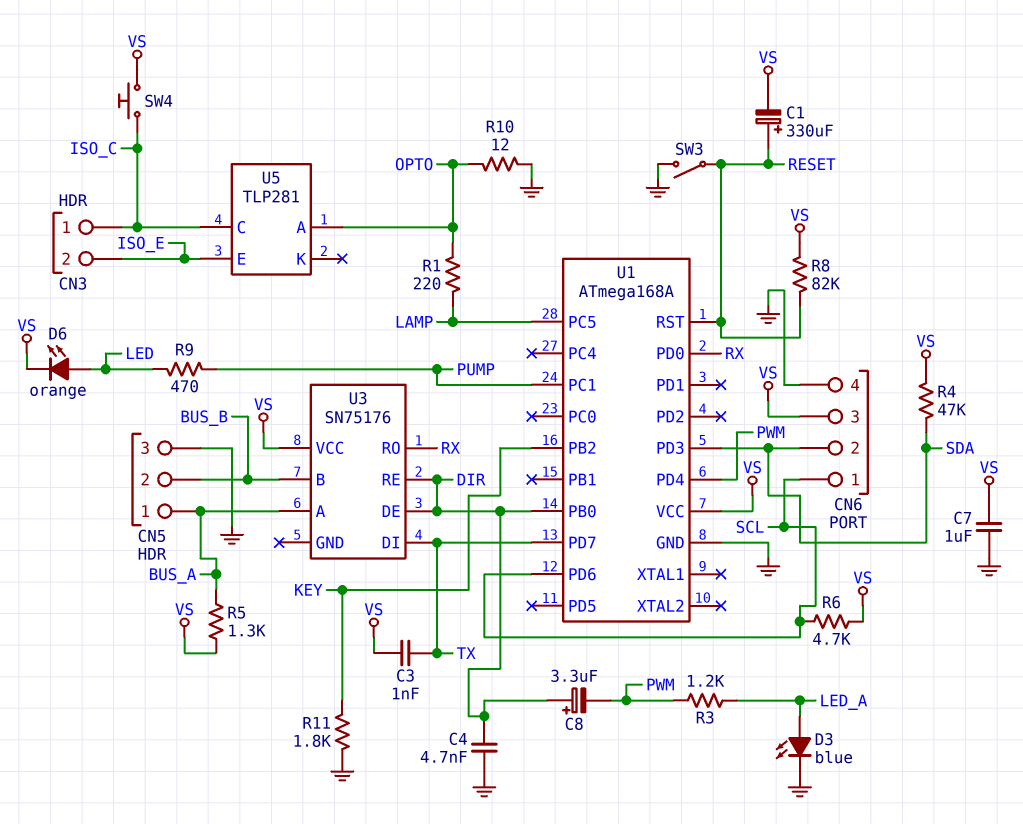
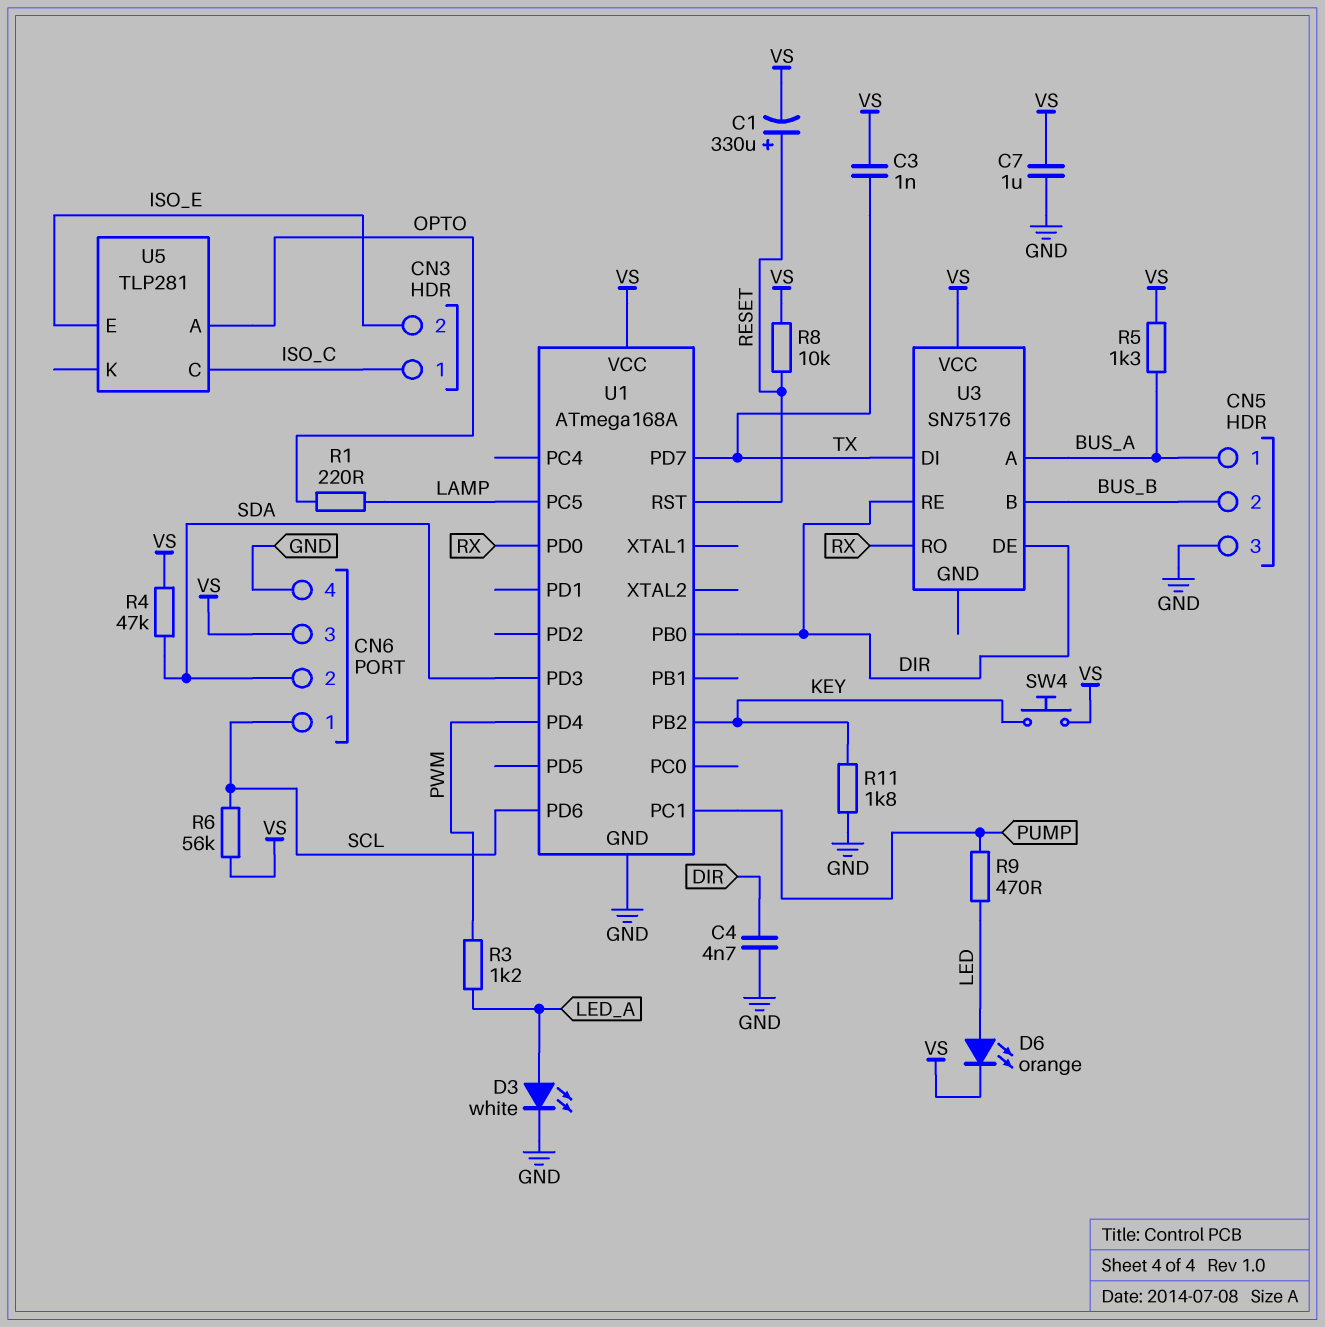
C8: 3.3uF (plus DIR, minus PWM) -> none
D3: LED blue (A LED_A, K GND) -> LED white (A LED_A, K GND)
R6: 4.7k (SCL, VS) -> 56k (SCL, VS)
R8: 82k (RESET, VS) -> 10k (RESET, VS)
R10: 12 (GND, OPTO) -> none
SW3: switch (GND, RESET) -> none
SW4: button (ISO_C, VS) -> button (KEY, VS)

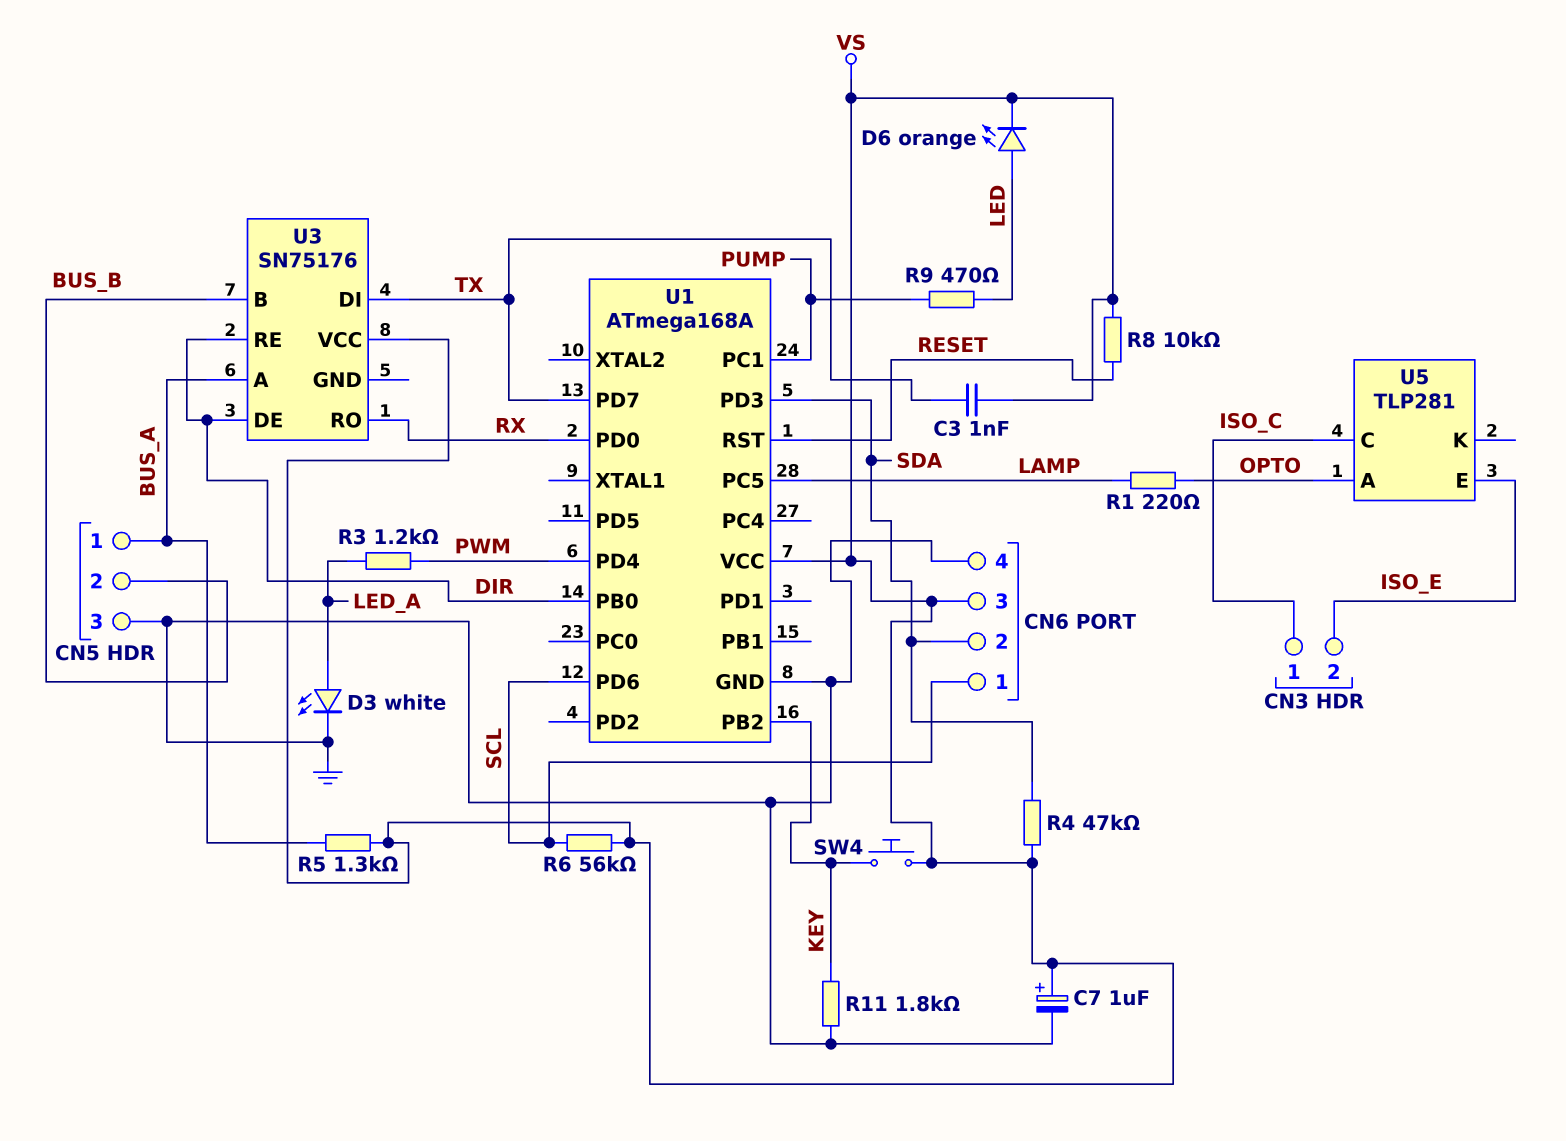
C1: 330uF (plus RESET, minus VS) -> none
C4: 4.7nF (DIR, GND) -> none
C7: 1uF (GND, VS) -> 1uF (plus VS, minus GND)

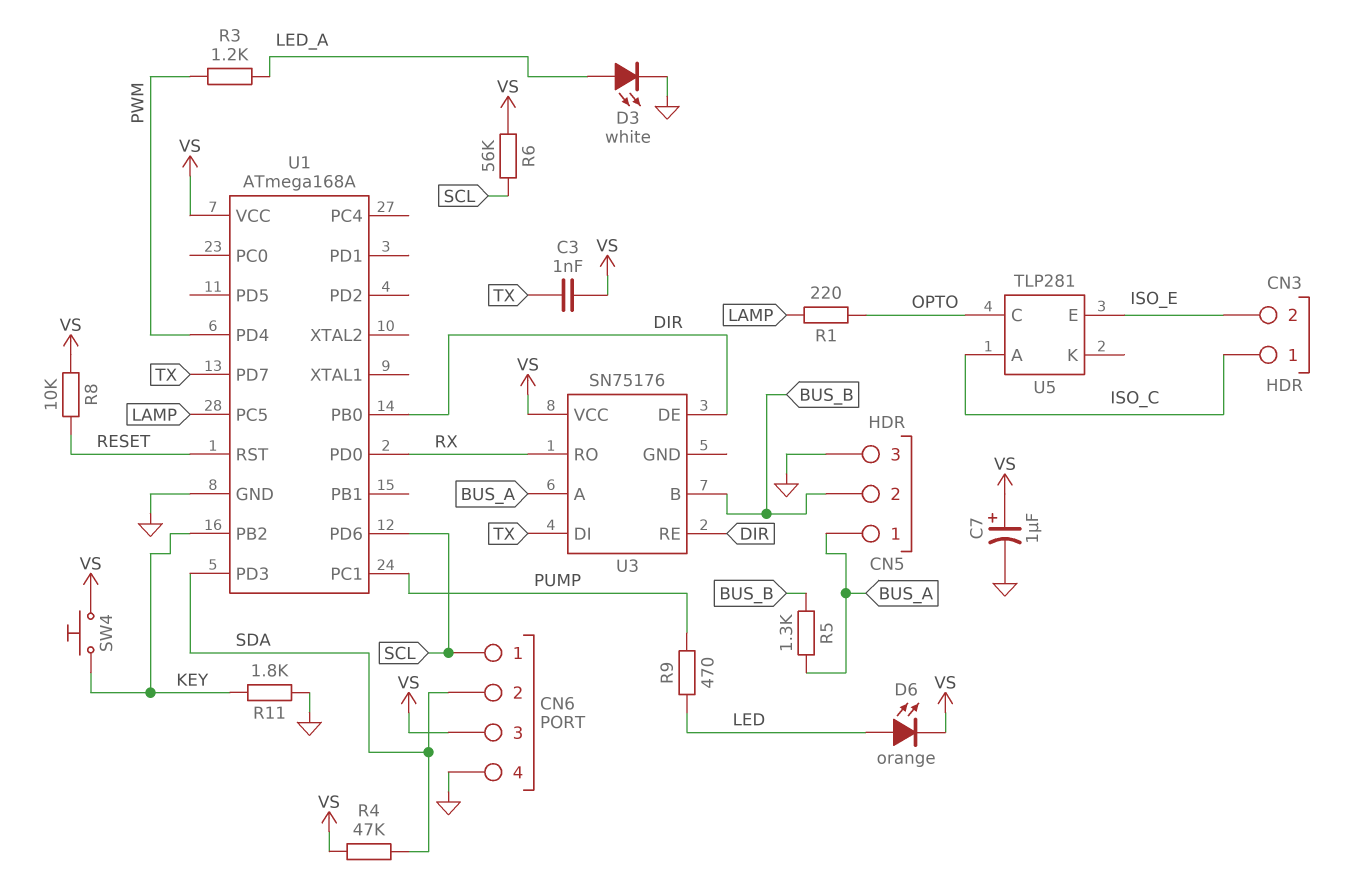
R5: 1.3k (BUS_A, VS) -> 1.3k (BUS_A, BUS_B)
U5 pin A: OPTO -> ISO_C
U5 pin C: ISO_C -> OPTO

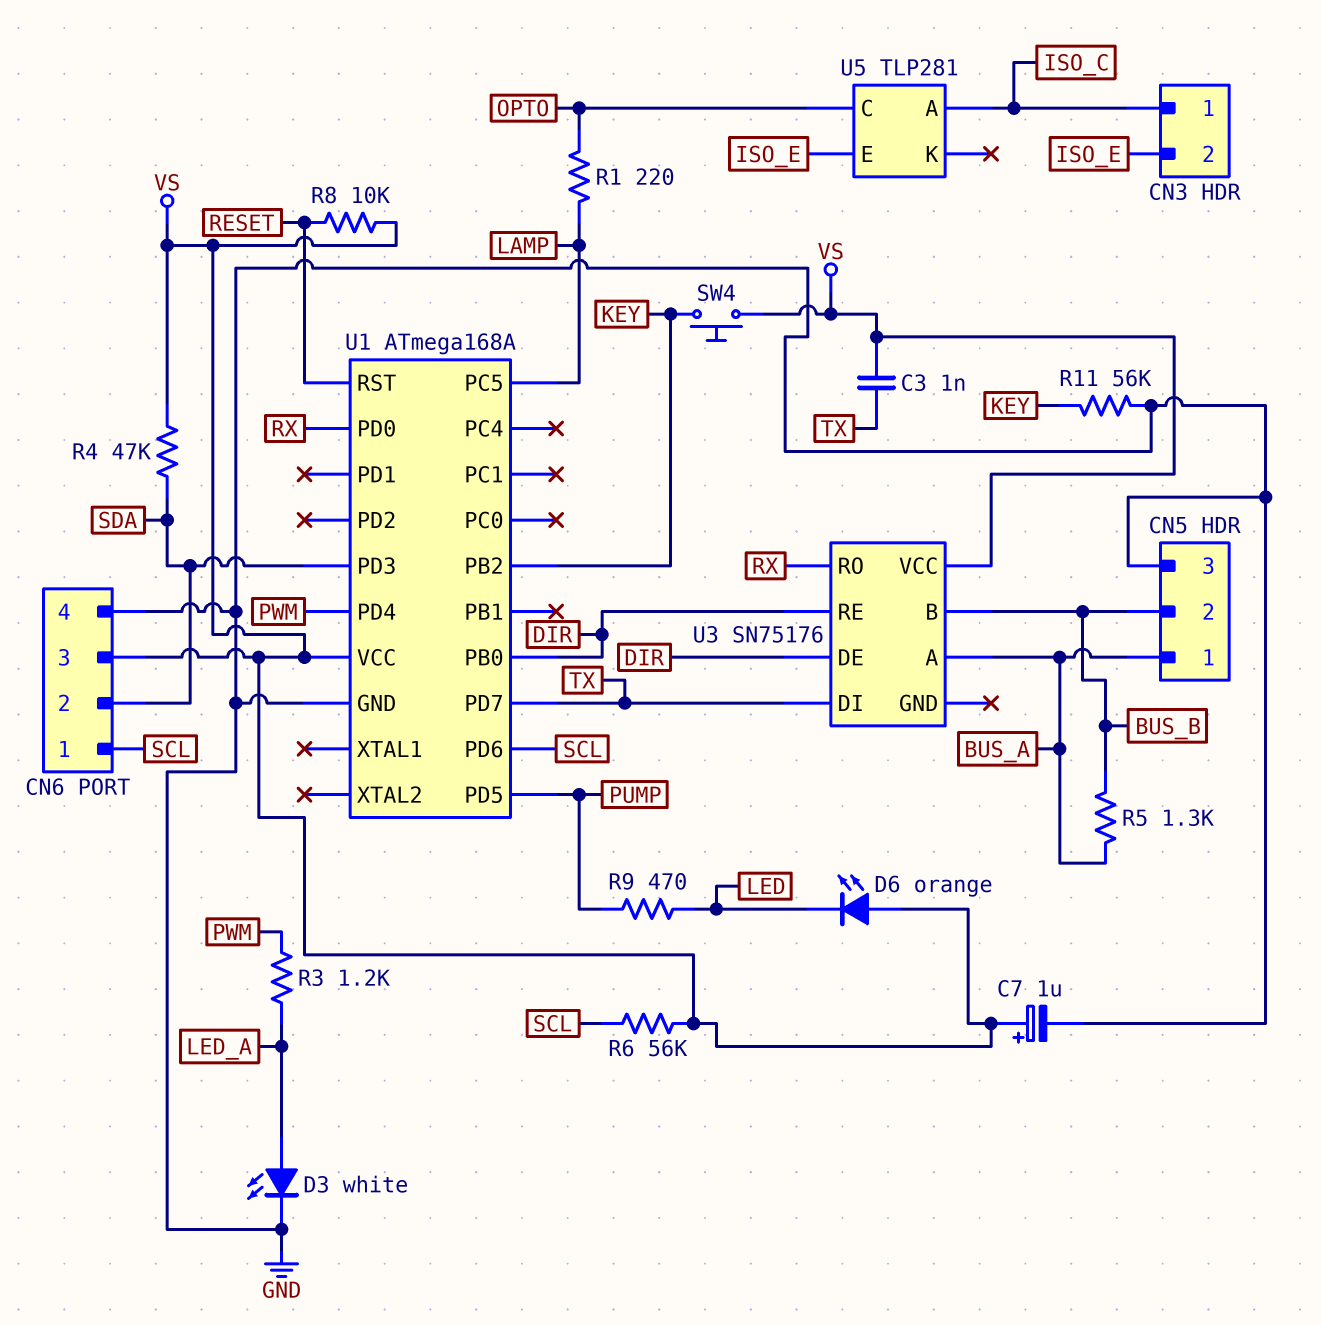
D6: LED orange (A LED, K VS) -> LED orange (A VS, K LED)
R11: 1.8k (GND, KEY) -> 56k (GND, KEY)
U1 pin PC1: PUMP -> none
U1 pin PD5: none -> PUMP

